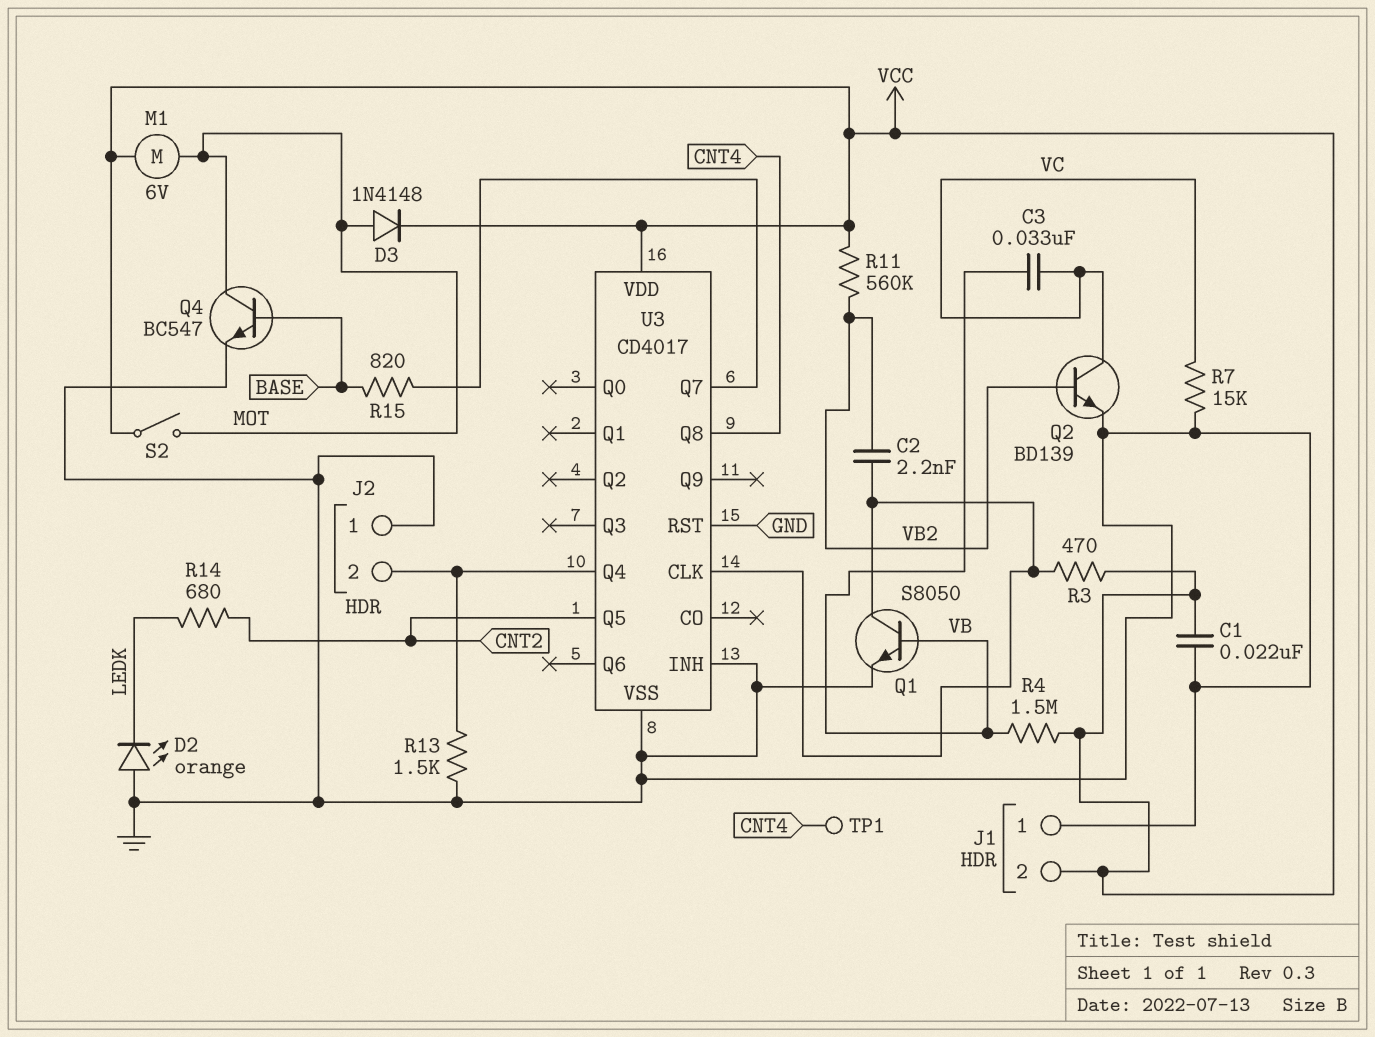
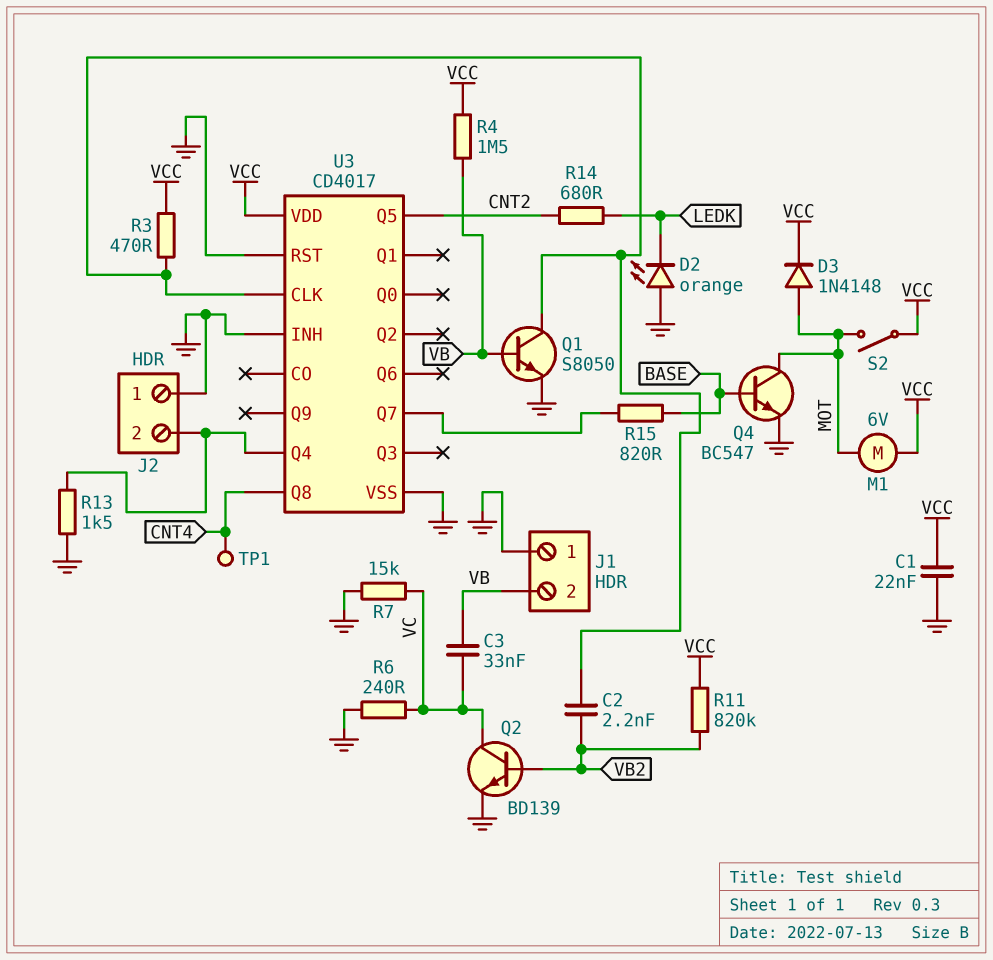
J1 pin 2: VCC -> VB
R6: none -> 240 (GND, VC)
R11: 560k (VB2, VCC) -> 820k (VB2, VCC)

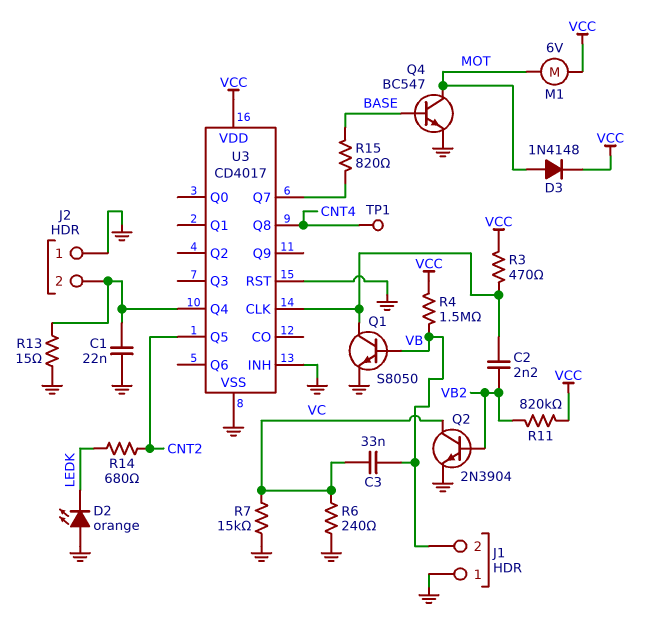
C1: 22nF (GND, VCC) -> 22nF (GND, J2/2)
Q2: NPN BD139 (B VB2, C VC, E GND) -> NPN 2N3904 (B VB2, C VC, E GND)
R13: 1.5k (GND, J2/2) -> 15 (GND, J2/2)
S2: switch (MOT, VCC) -> none

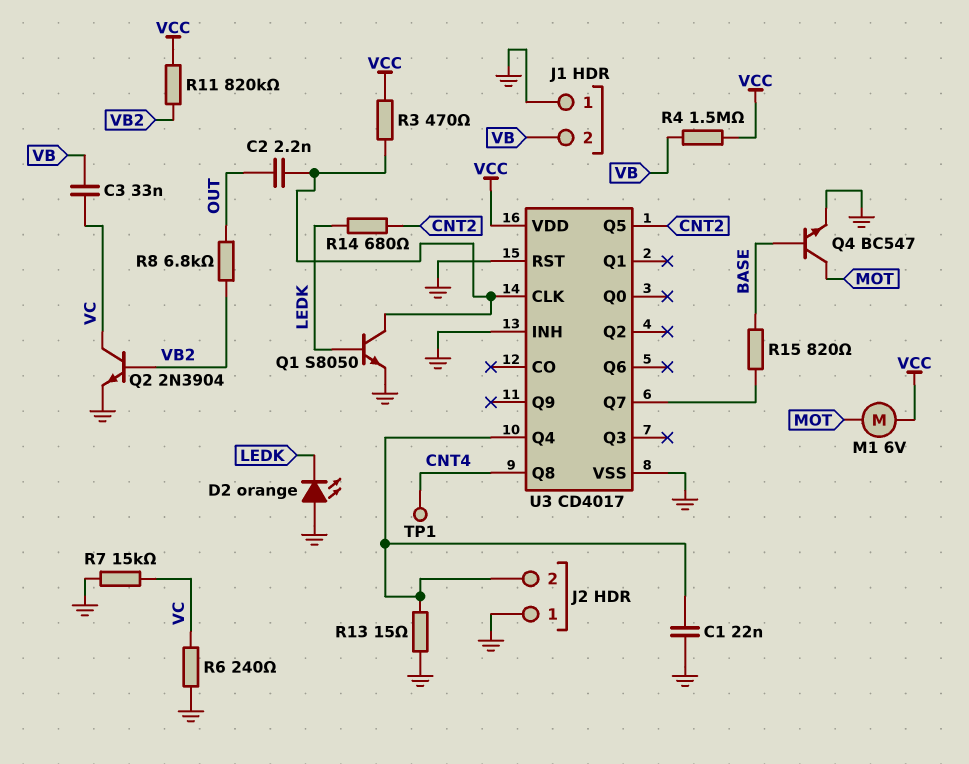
C2: 2.2nF (U3/CLK, VB2) -> 2.2nF (OUT, U3/CLK)
D3: diode 1N4148 (A MOT, K VCC) -> none
Q1: NPN S8050 (B VB, C U3/CLK, E GND) -> NPN S8050 (B LEDK, C U3/CLK, E GND)
R8: none -> 6.8k (OUT, VB2)

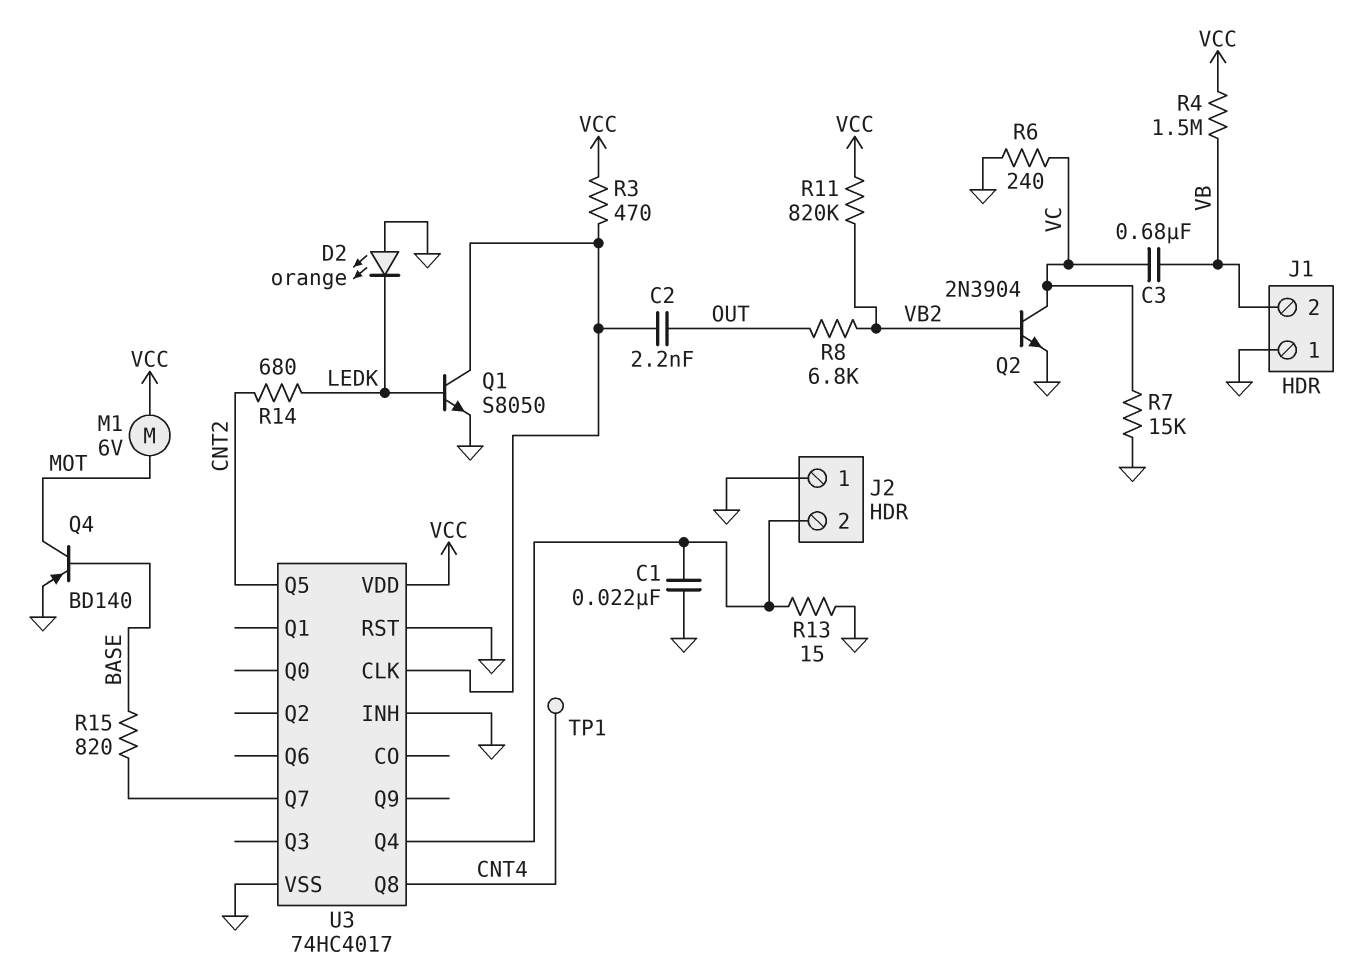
C3: 33nF (VB, VC) -> 680nF (VB, VC)
Q4: NPN BC547 (B BASE, C MOT, E GND) -> PNP BD140 (B BASE, C MOT, E GND)
U3: CD4017 -> 74HC4017

